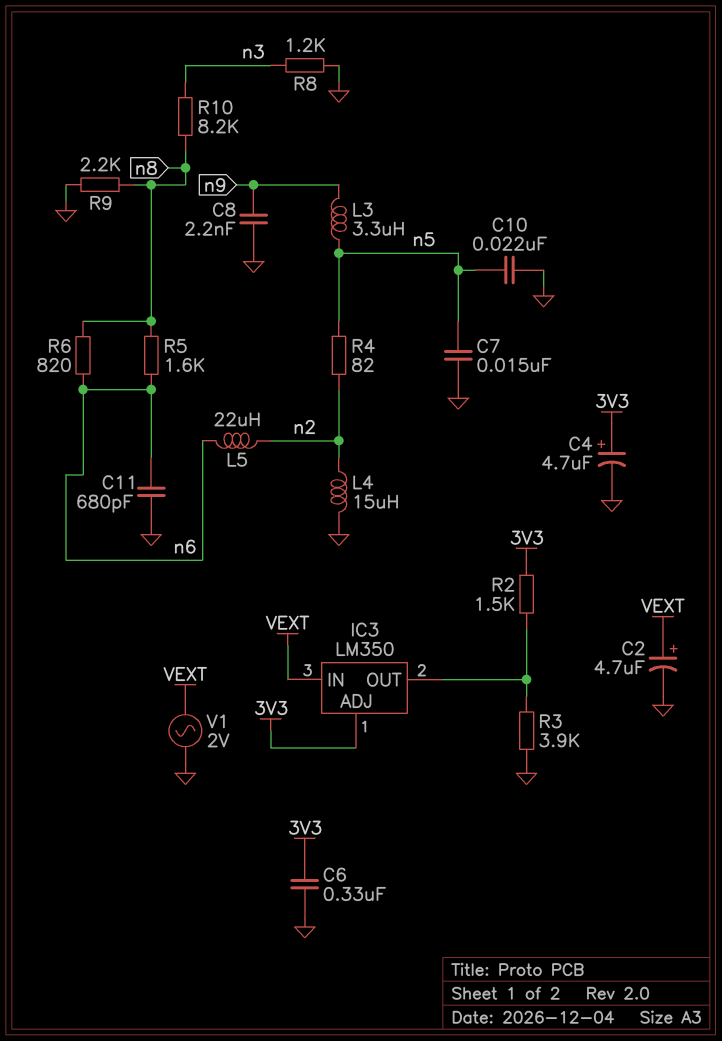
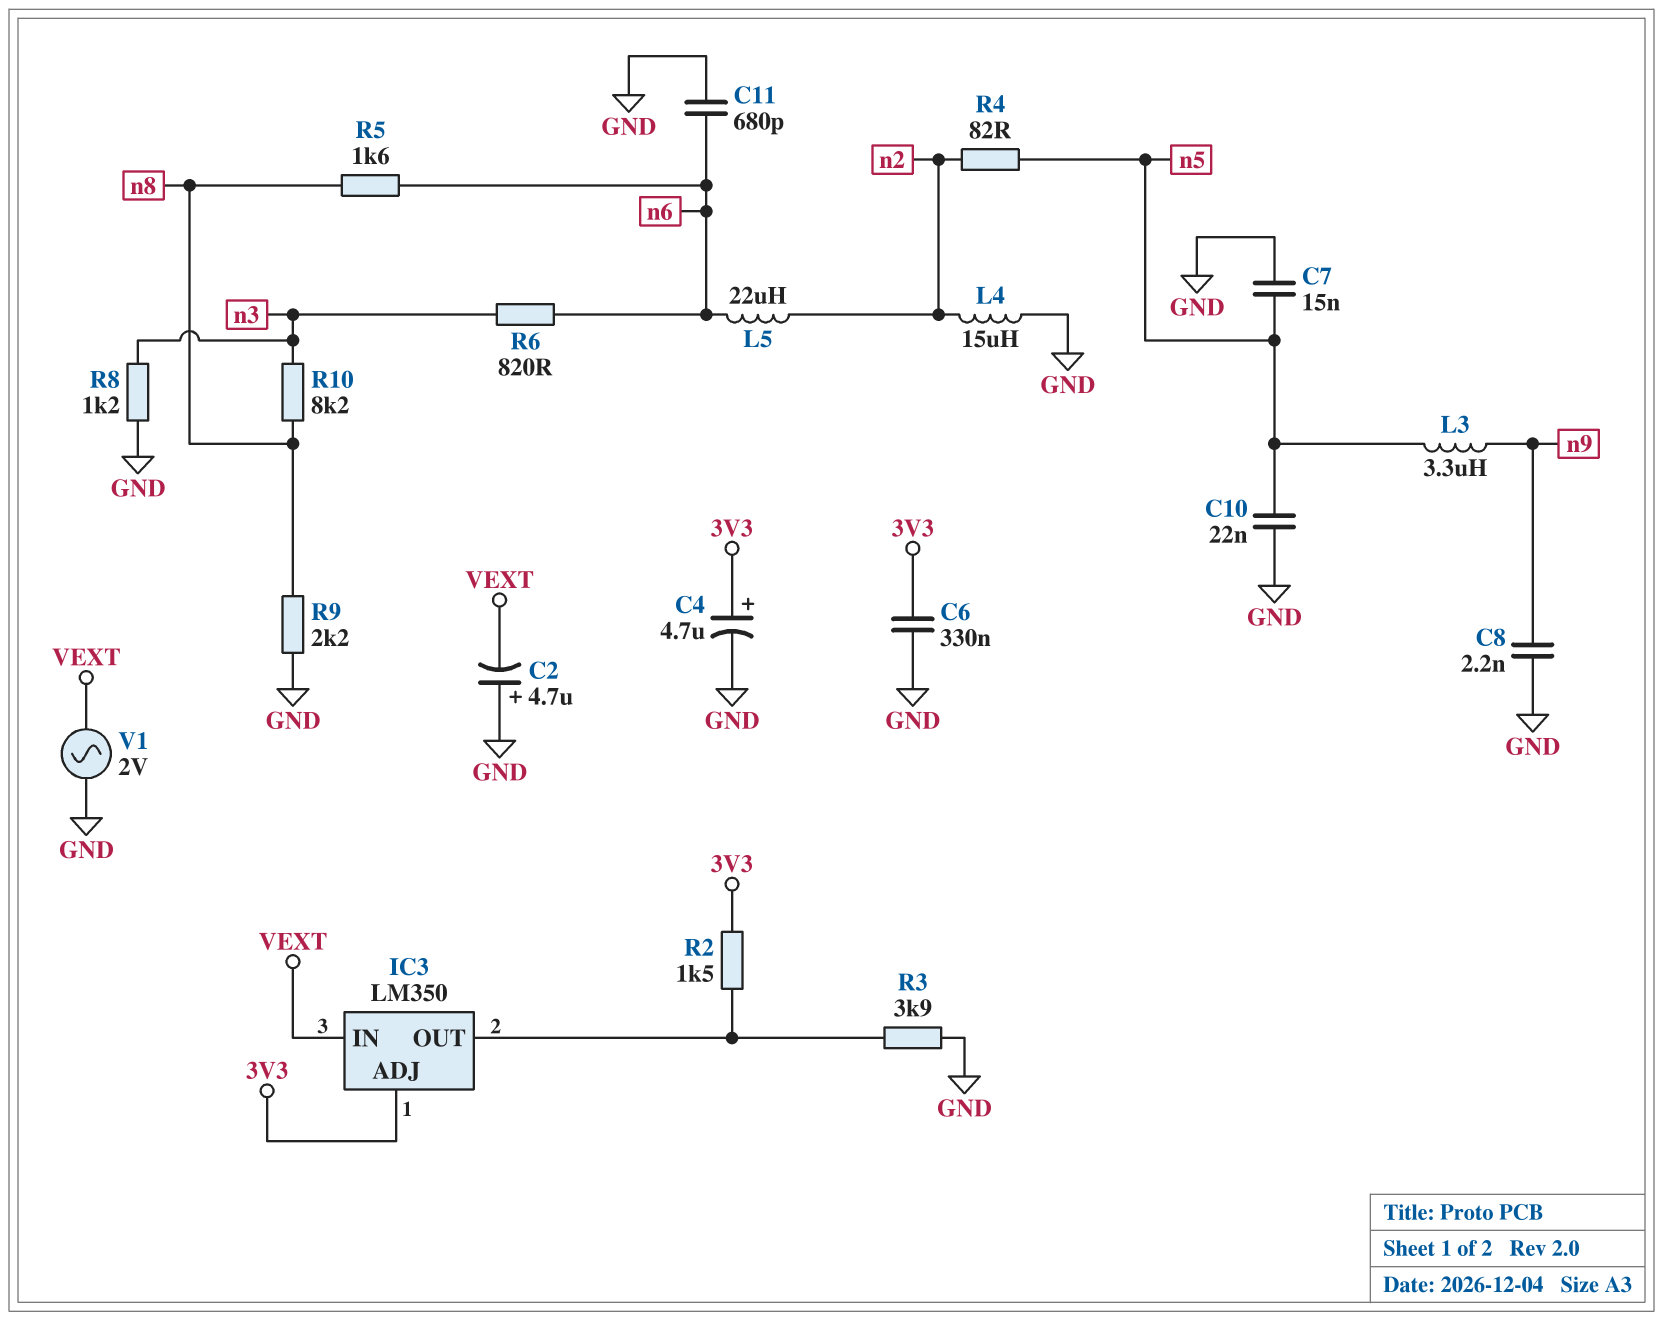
C2: 4.7uF (plus VEXT, minus GND) -> 4.7uF (plus GND, minus VEXT)
R6: 820 (n6, n8) -> 820 (n3, n6)

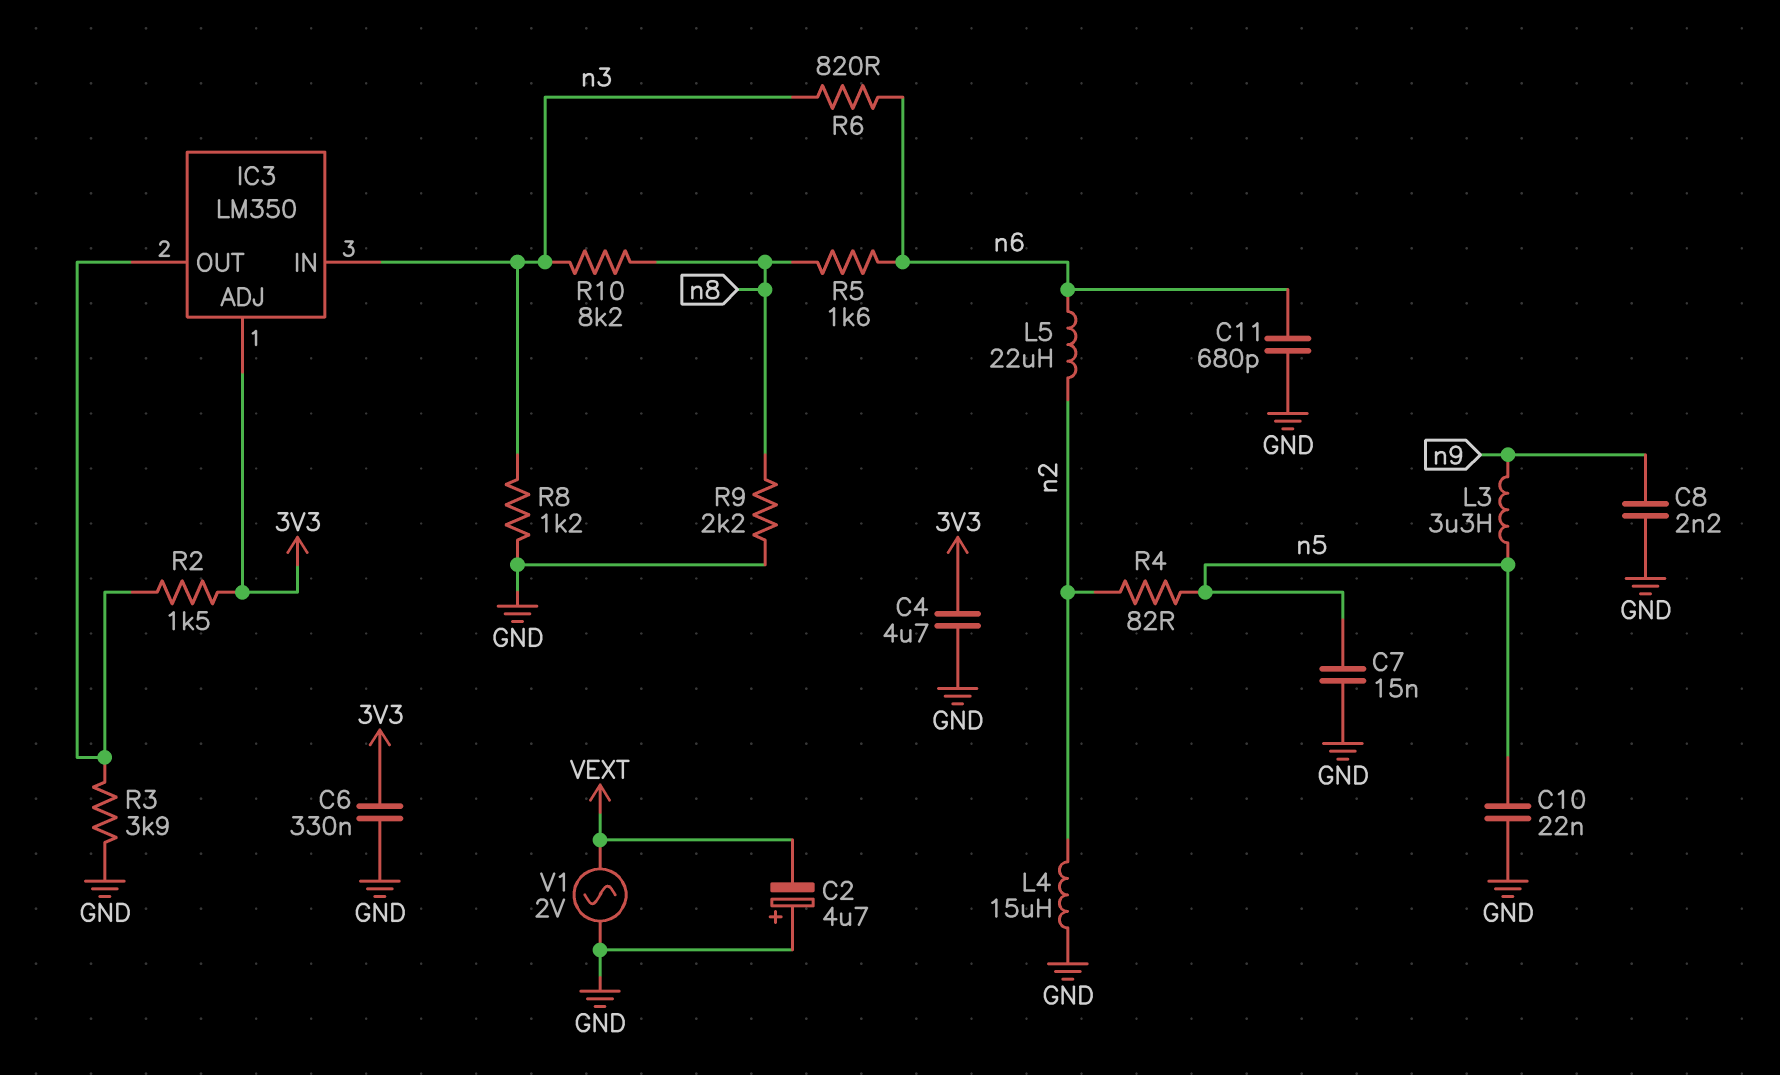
C4: 4.7uF (plus 3V3, minus GND) -> 4.7uF (3V3, GND)
IC3 pin IN: VEXT -> n3

